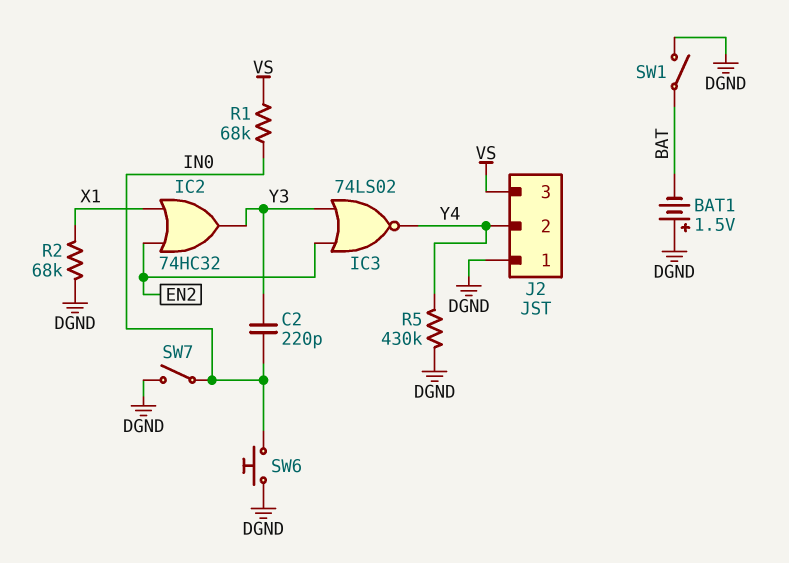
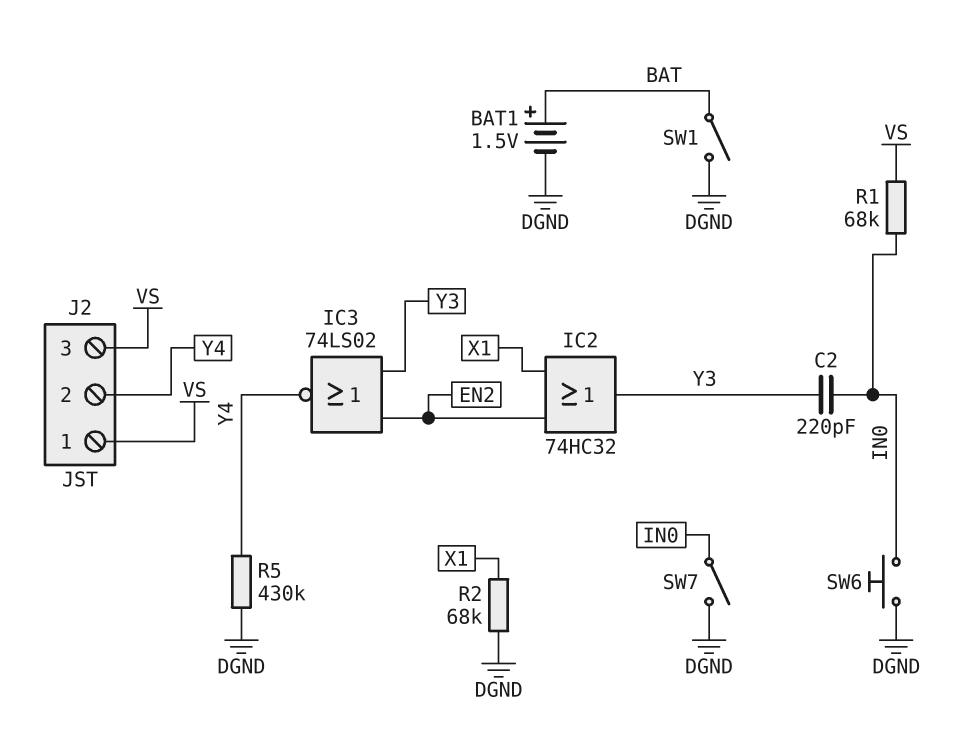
BAT1: 1.5V (plus DGND, minus BAT) -> 1.5V (plus BAT, minus DGND)
J2 pin 1: DGND -> VS

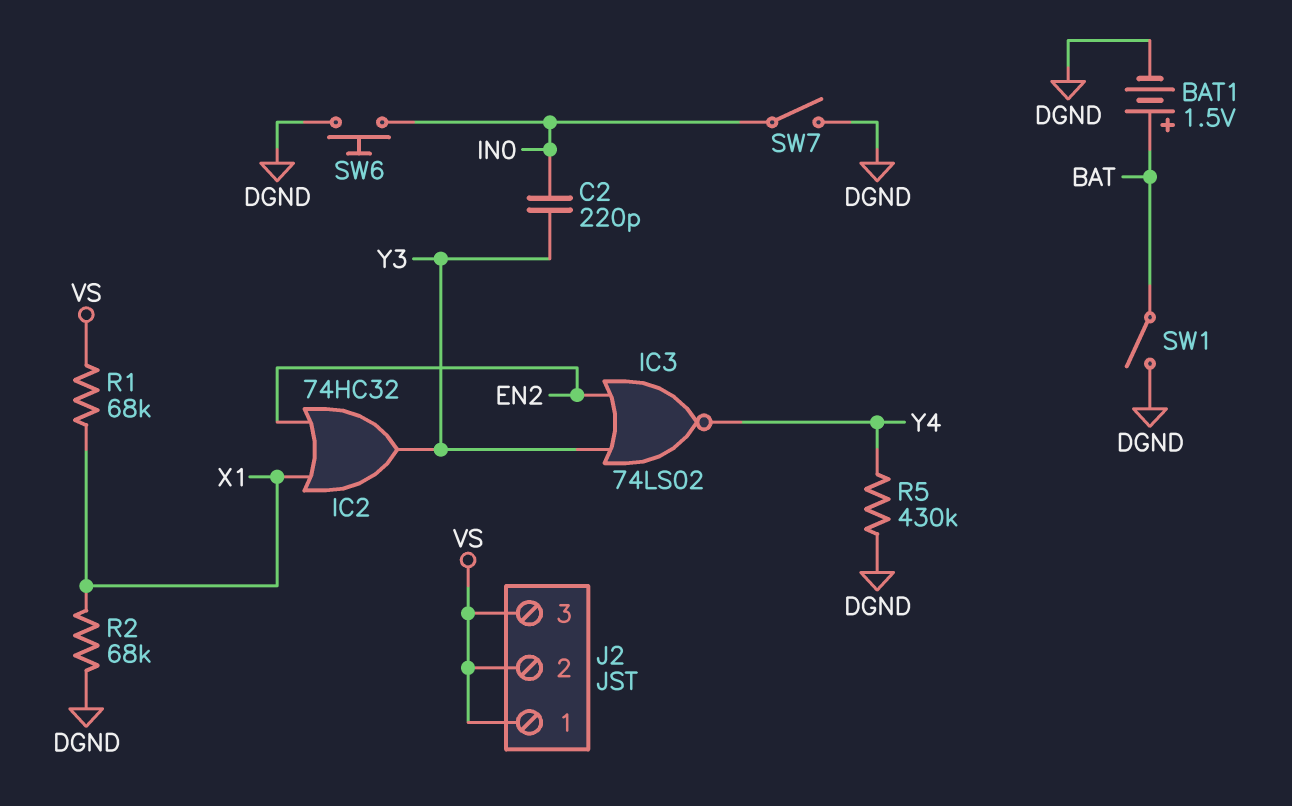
J2 pin 2: Y4 -> VS
R1: 68k (IN0, VS) -> 68k (VS, X1)

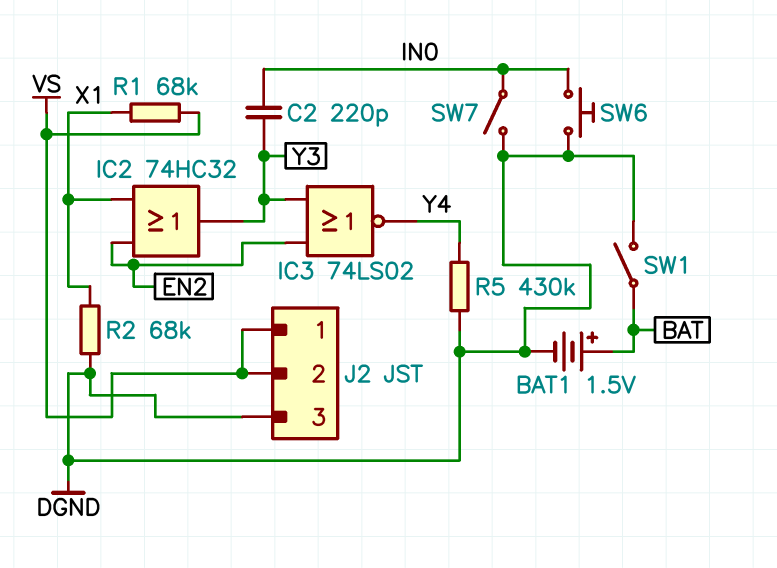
J2 pin 3: VS -> DGND

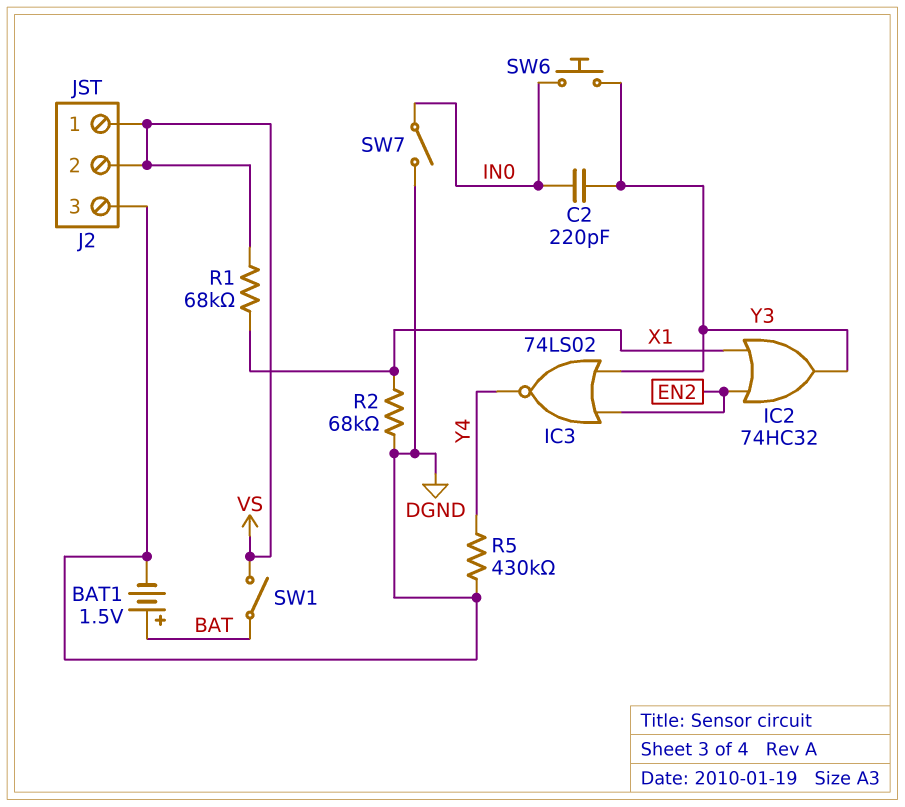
SW1: switch (BAT, DGND) -> switch (BAT, VS)
SW6: button (DGND, IN0) -> button (IN0, Y3)

